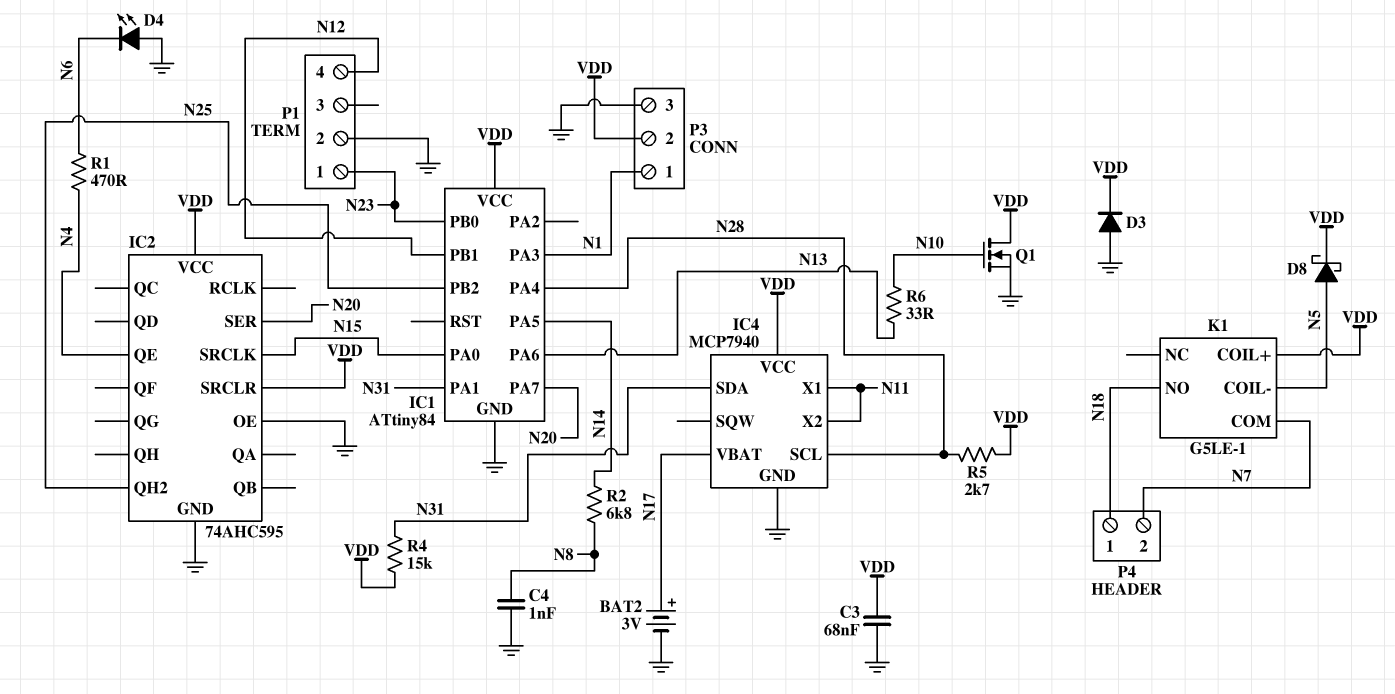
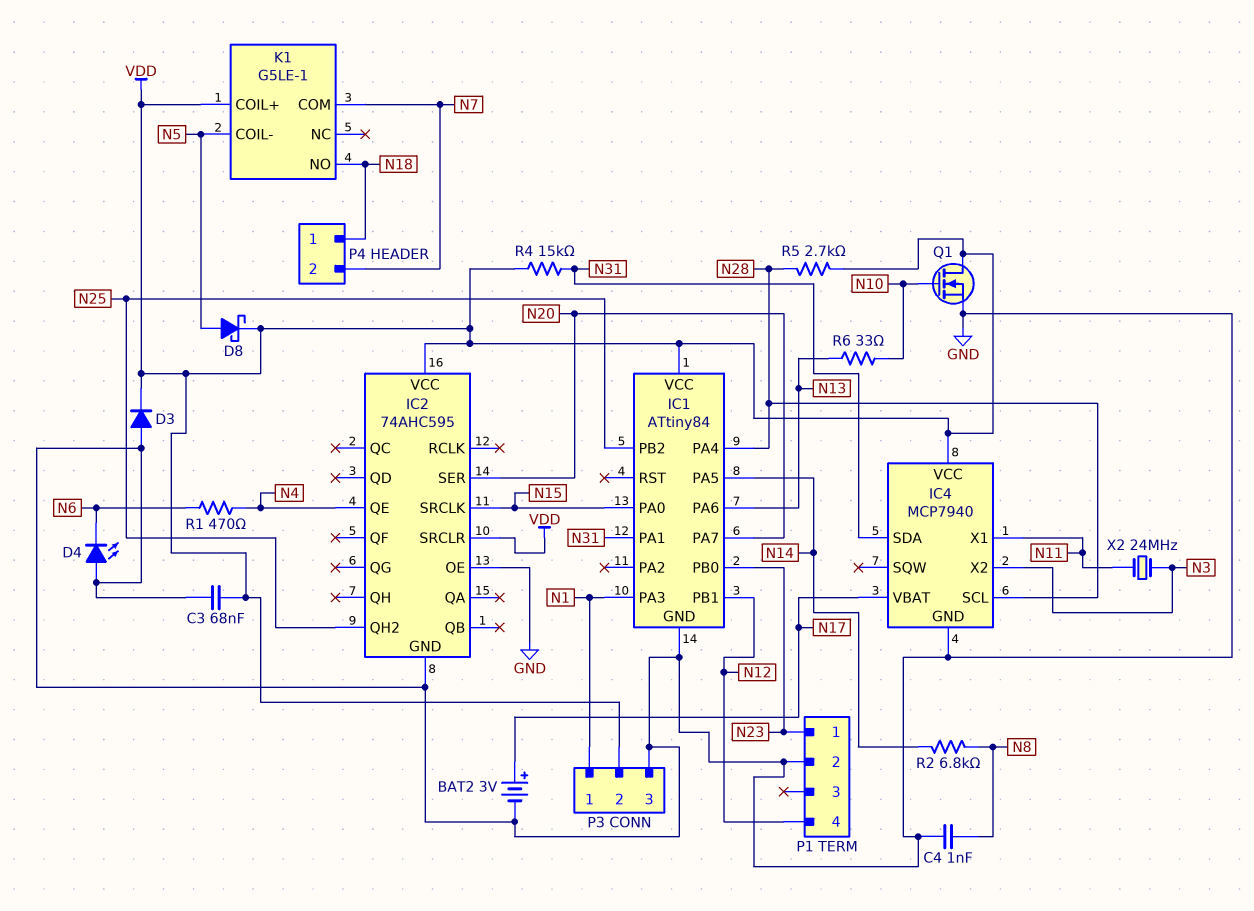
IC4 pin X2: N11 -> N3
X2: none -> 24MHz (N3, N11)

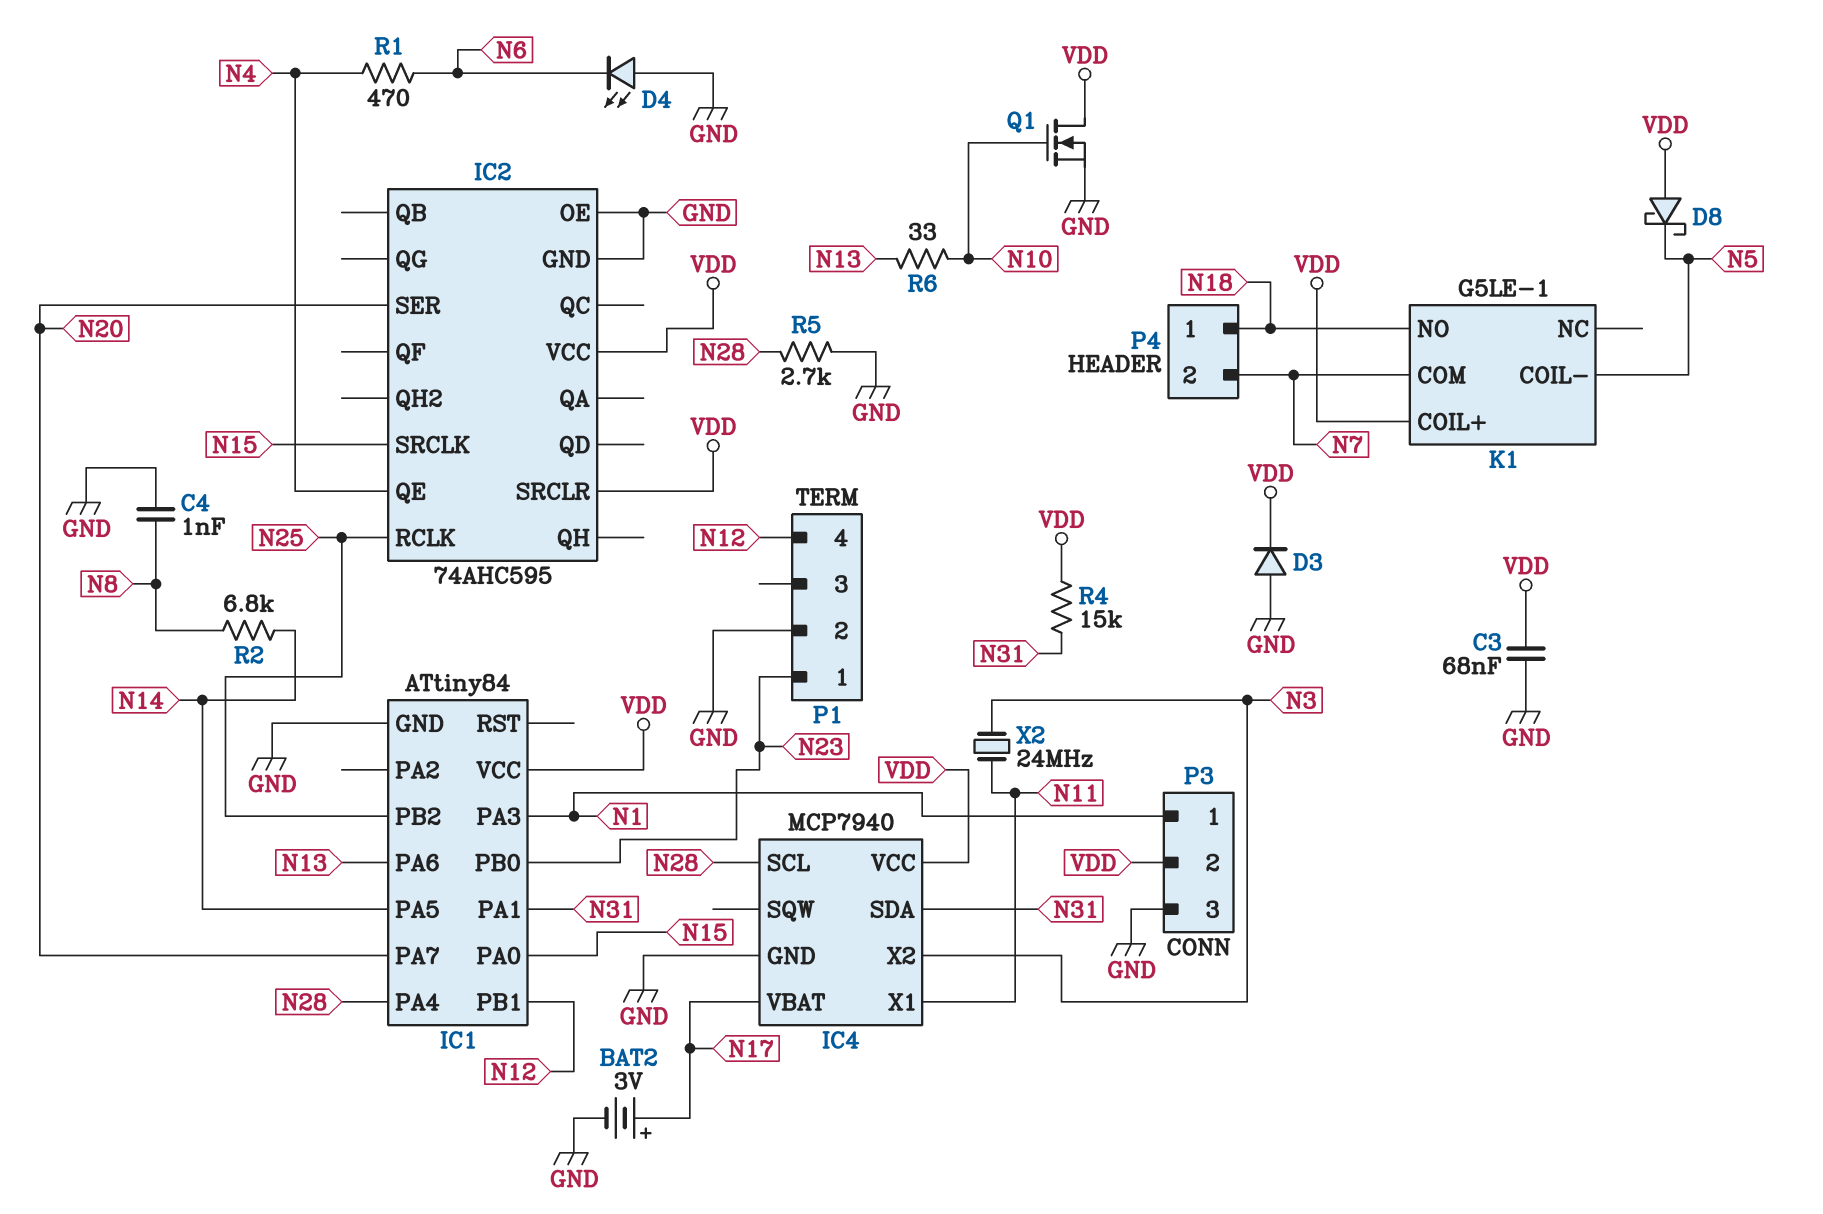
D8: schottky (A N5, K VDD) -> schottky (A VDD, K N5)
IC2 pin QH2: N25 -> none
IC2 pin RCLK: none -> N25
R5: 2.7k (N28, VDD) -> 2.7k (GND, N28)

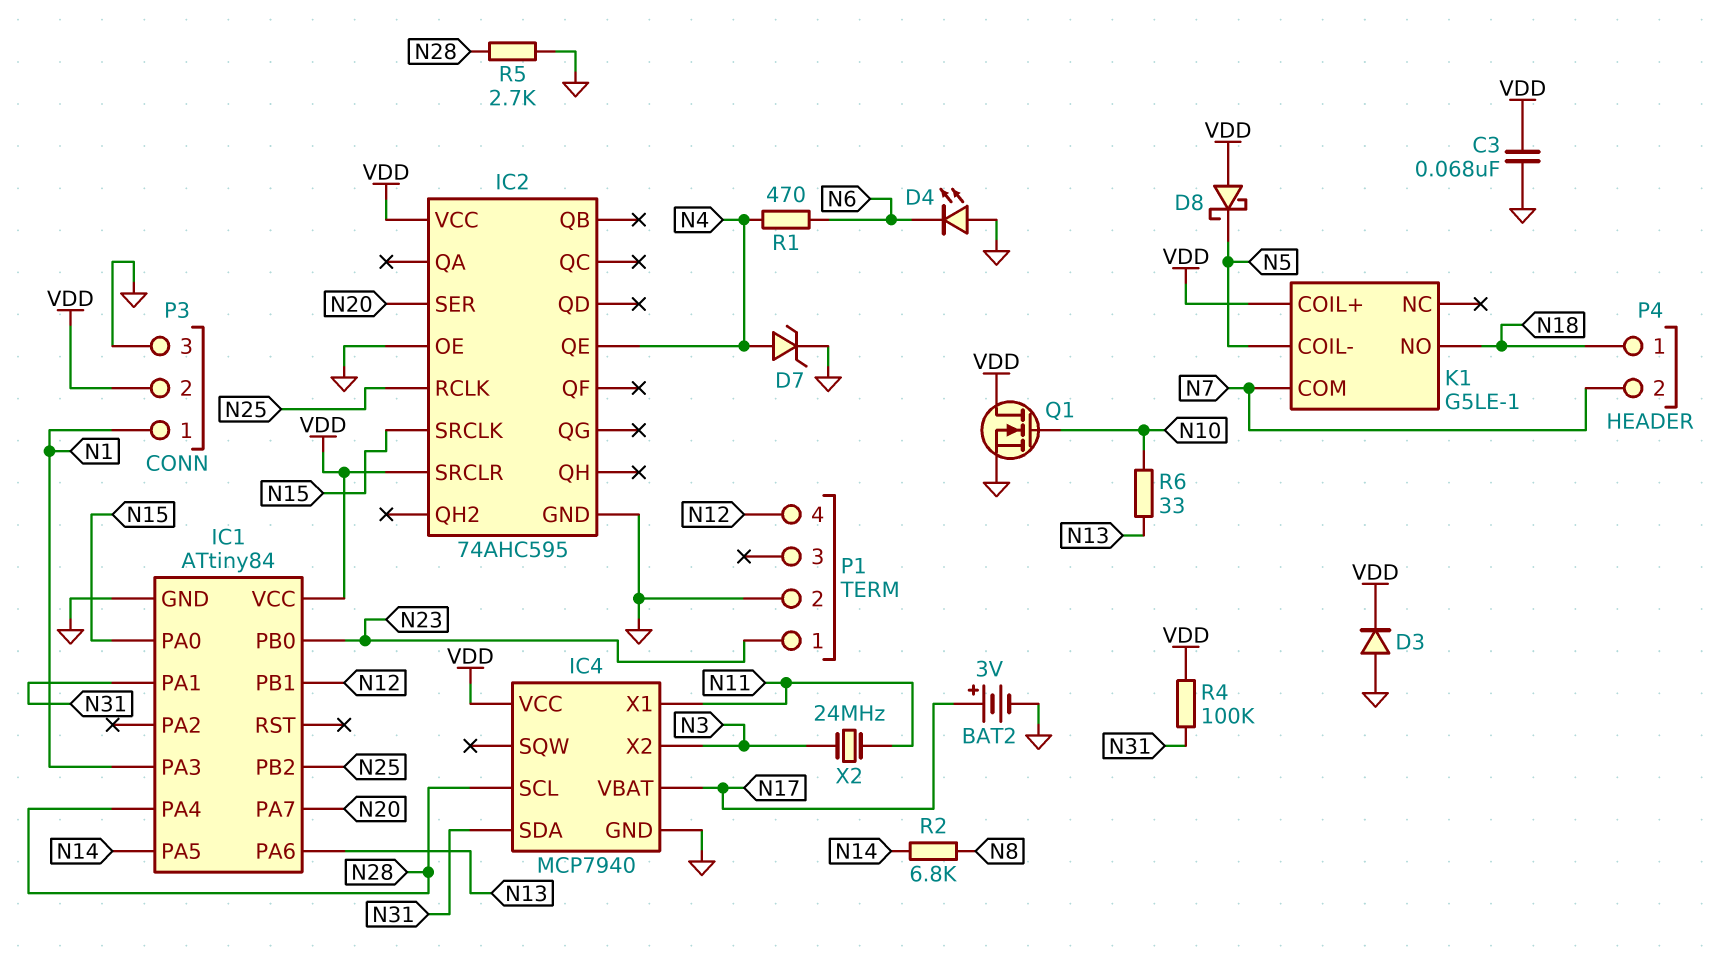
C4: 1nF (GND, N8) -> none
D7: none -> zener (A N4, K GND)
R4: 15k (N31, VDD) -> 100k (N31, VDD)

